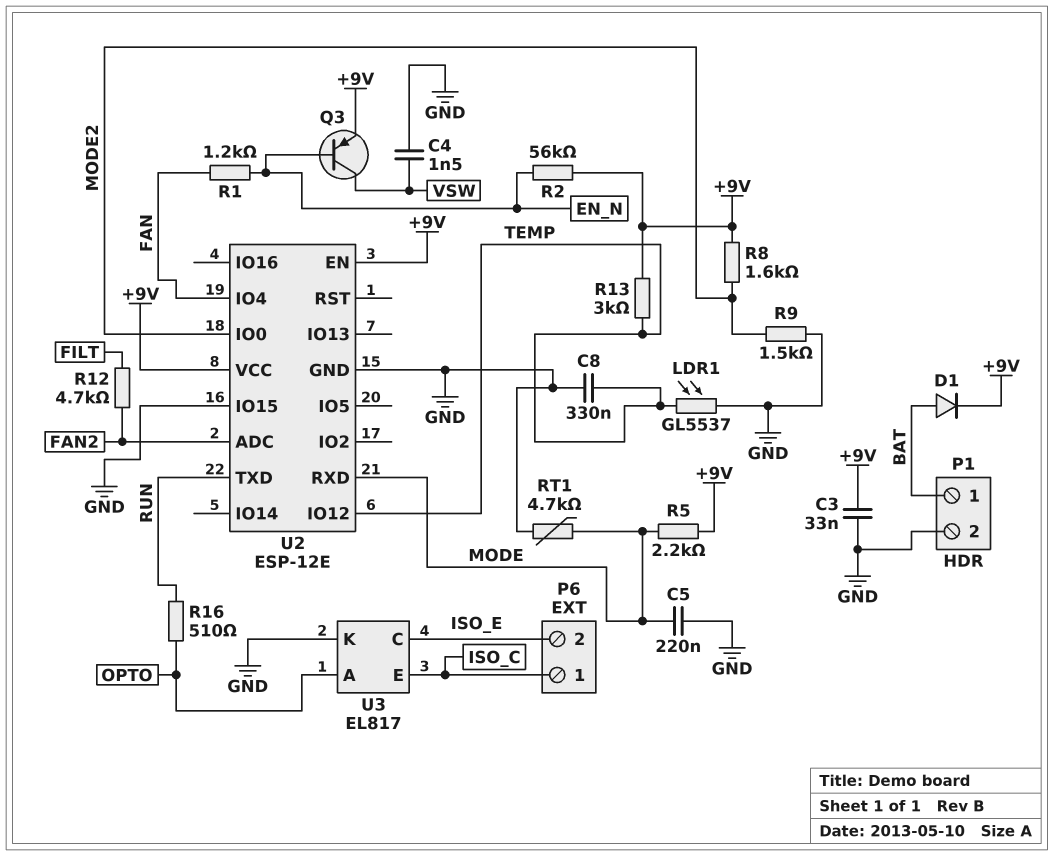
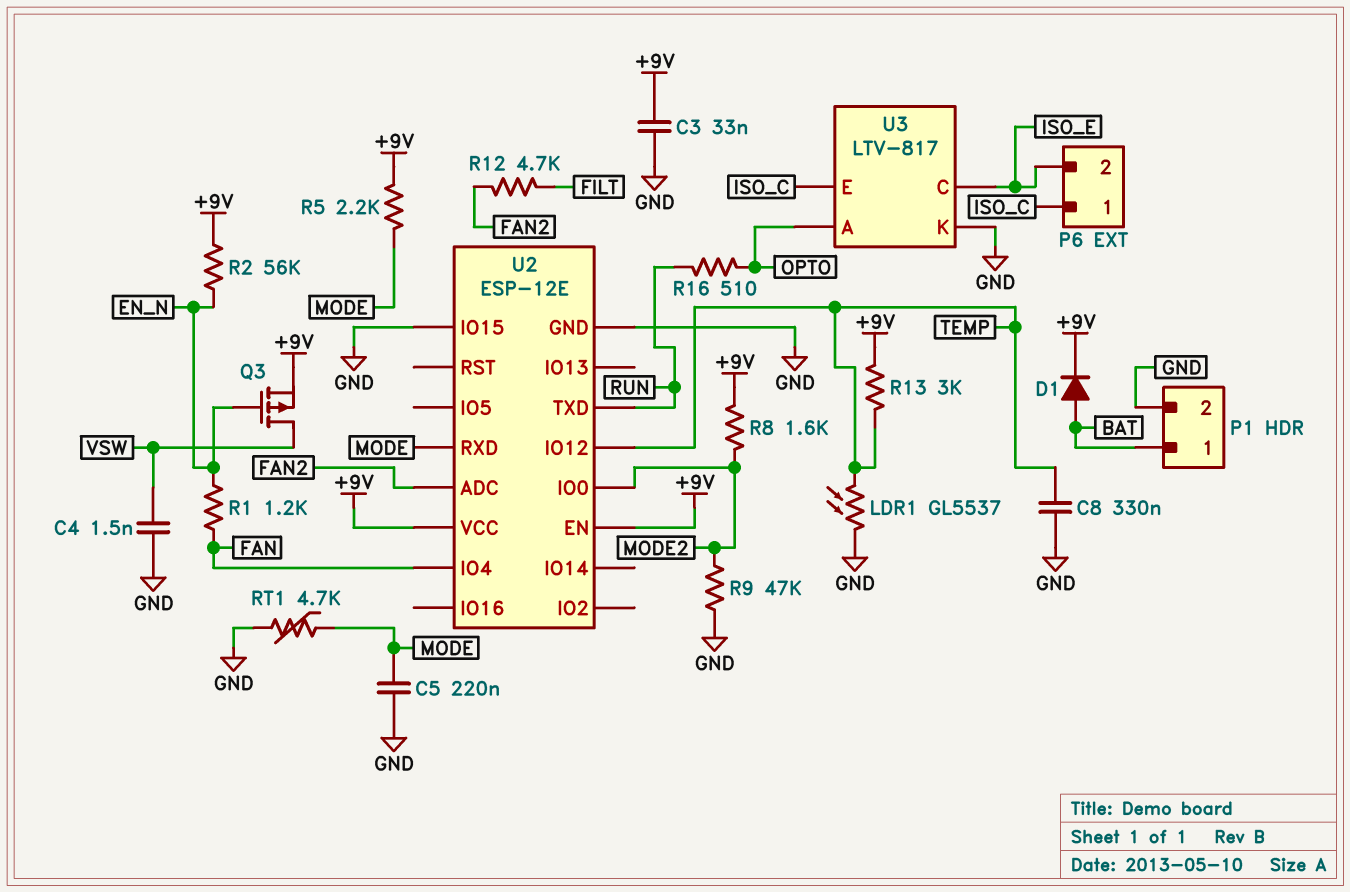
Q3: PNP (B EN_N, C VSW, E +9V) -> PMOS (G EN_N, D VSW, S +9V)
R9: 1.5k (GND, MODE2) -> 47k (GND, MODE2)
U3: EL817 -> LTV-817

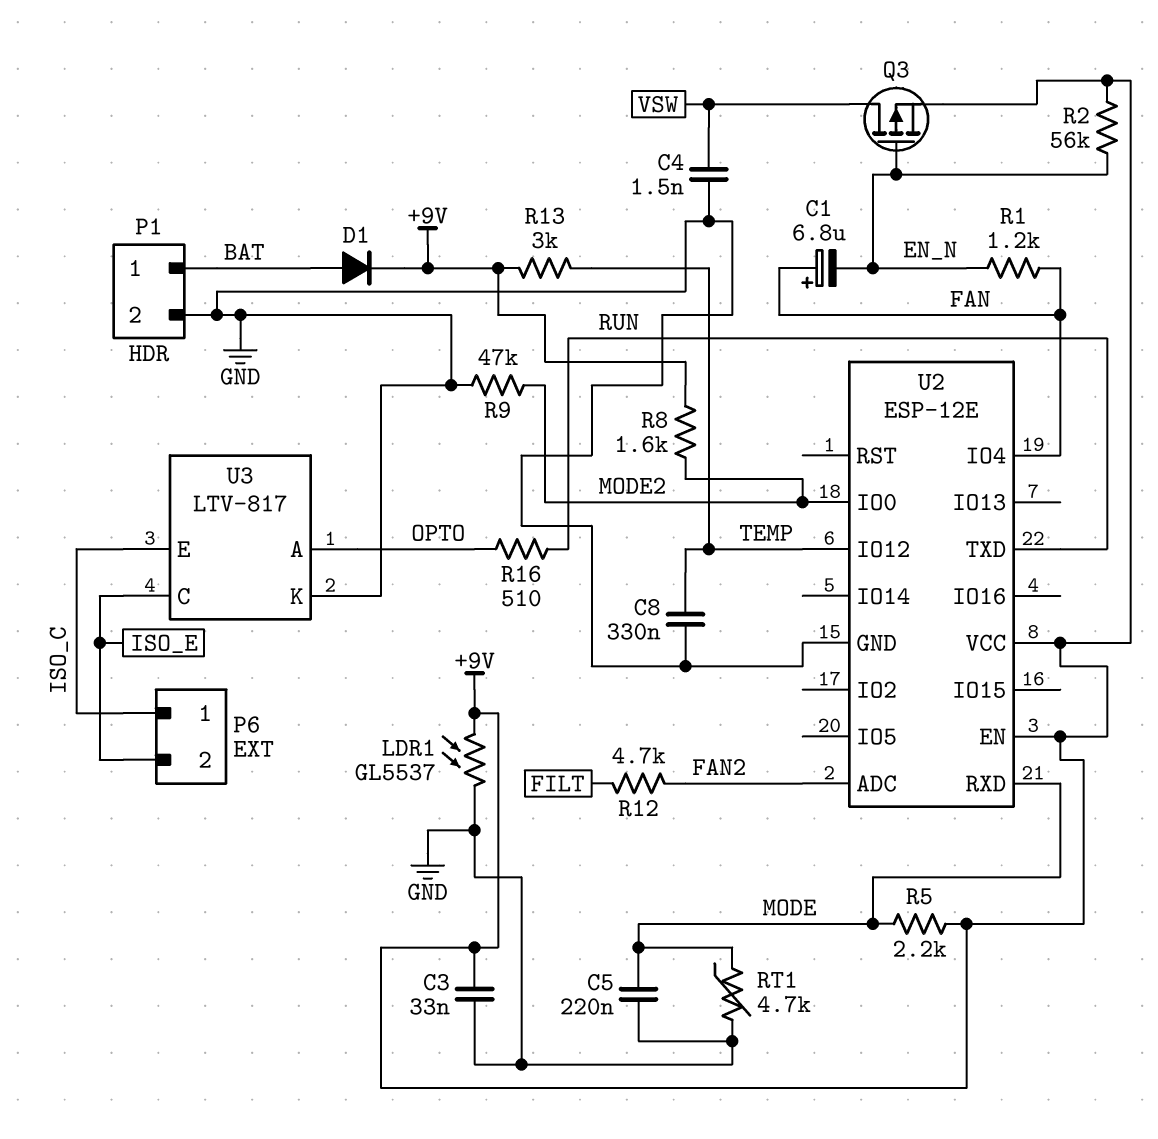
C1: none -> 6.8uF (plus FAN, minus EN_N)
LDR1: GL5537 (GND, TEMP) -> GL5537 (+9V, GND)
U2 pin IO15: GND -> none

